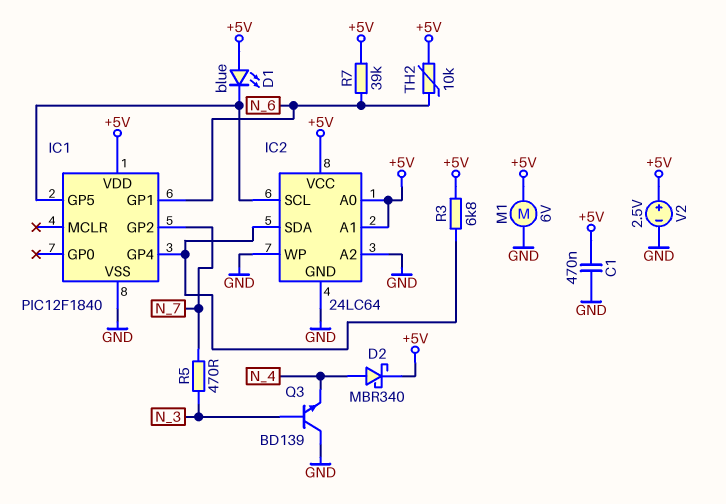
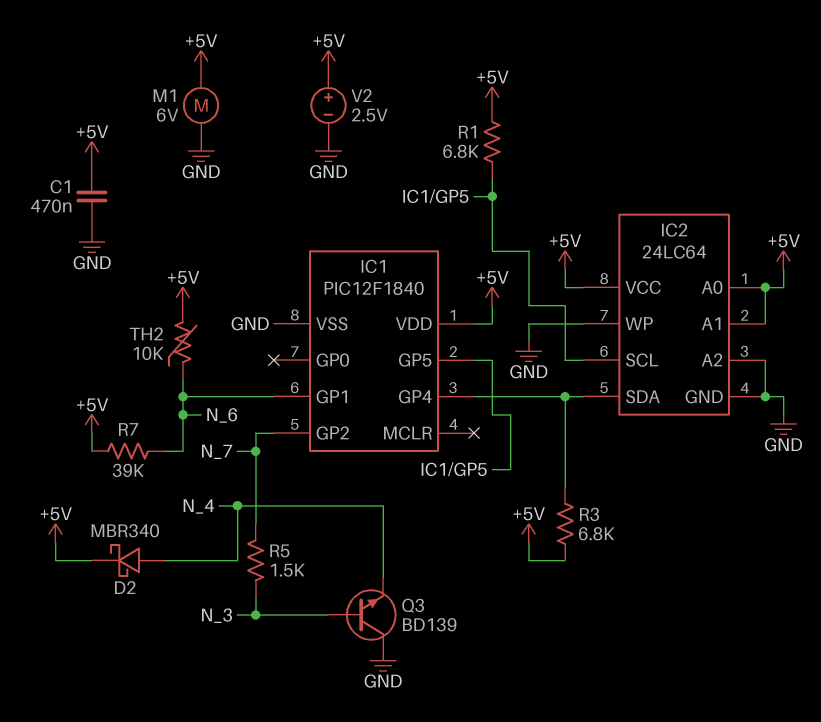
D1: LED blue (A +5V, K IC1/GP5) -> none
R1: none -> 6.8k (+5V, IC1/GP5)
R5: 470 (N_3, N_7) -> 1.5k (N_3, N_7)

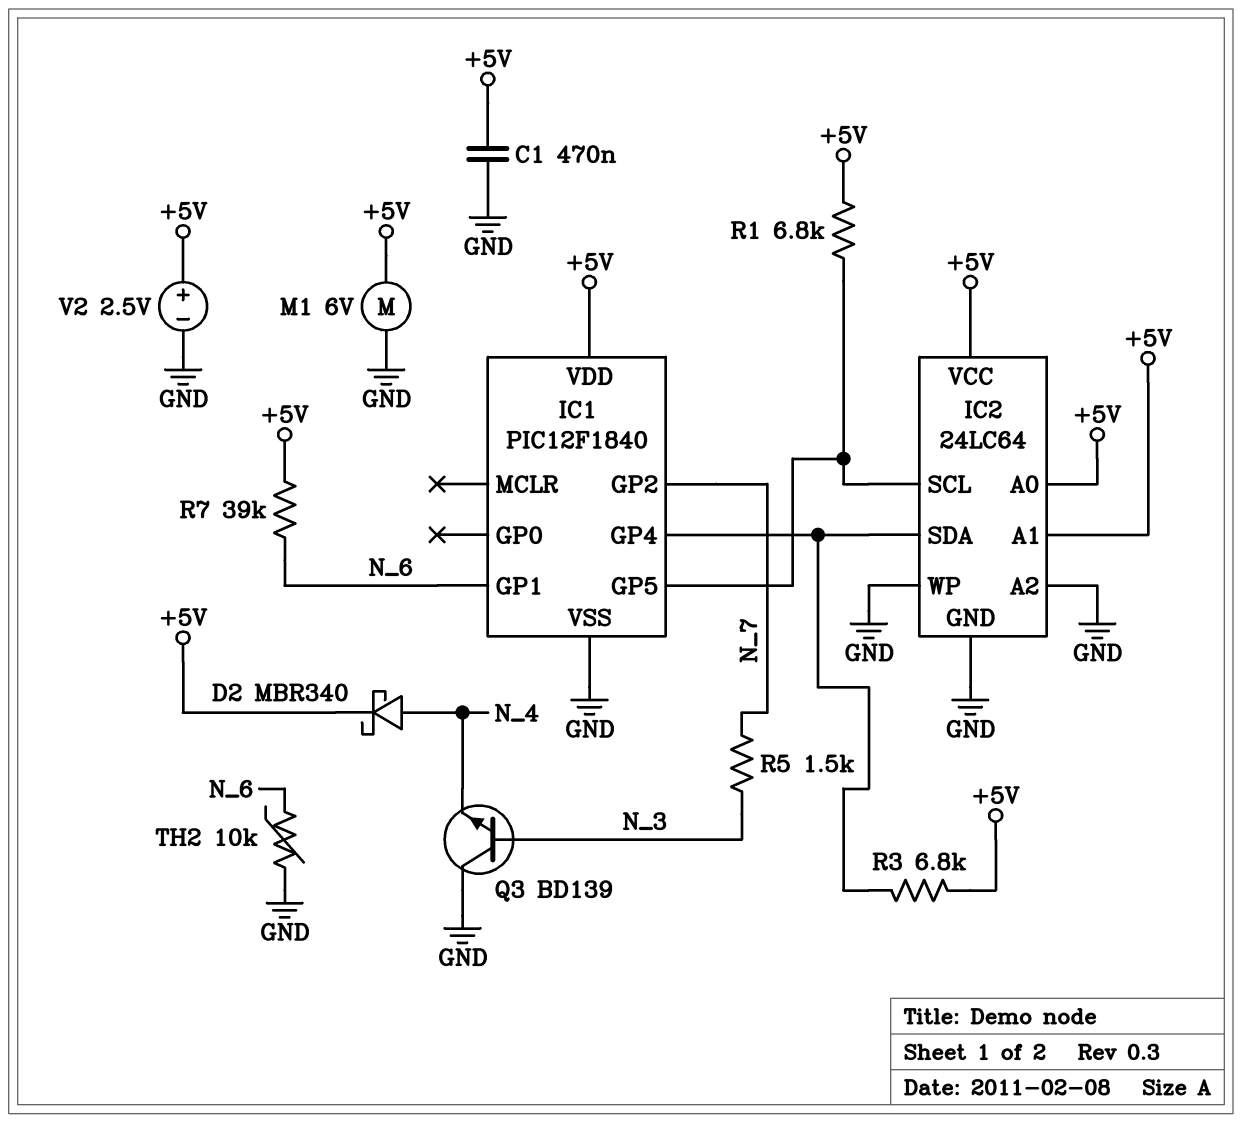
TH2: 10k (+5V, N_6) -> 10k (GND, N_6)

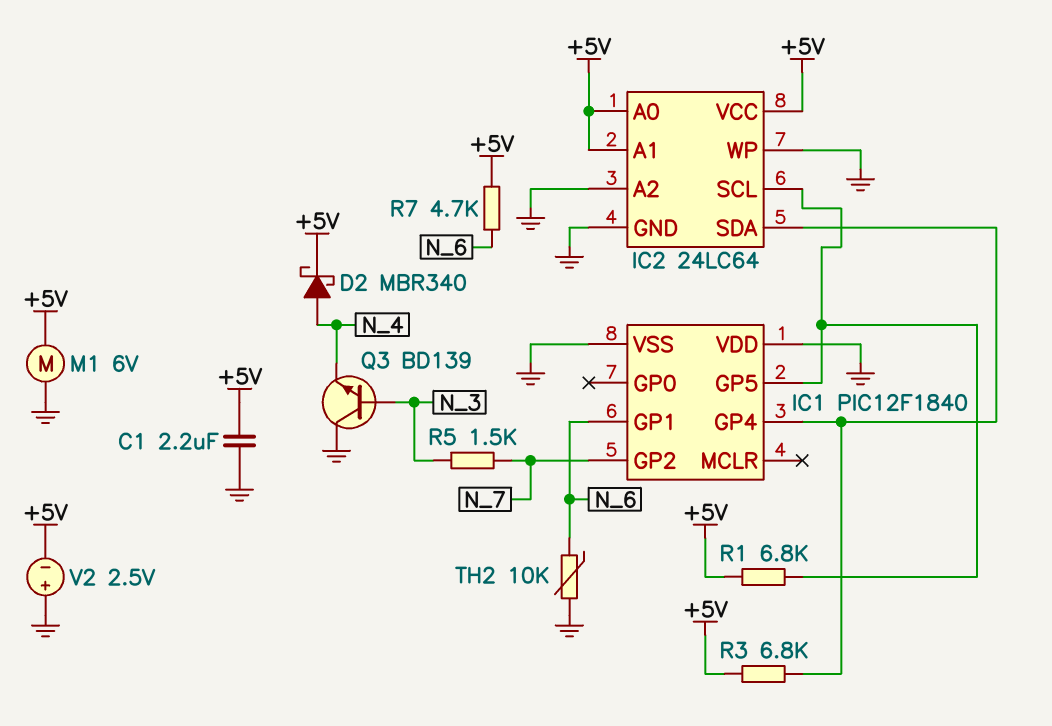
C1: 470nF (+5V, GND) -> 2.2uF (+5V, GND)
IC1 pin VDD: +5V -> GND
R7: 39k (+5V, N_6) -> 4.7k (+5V, N_6)
V2: 2.5V (plus +5V, minus GND) -> 2.5V (plus GND, minus +5V)

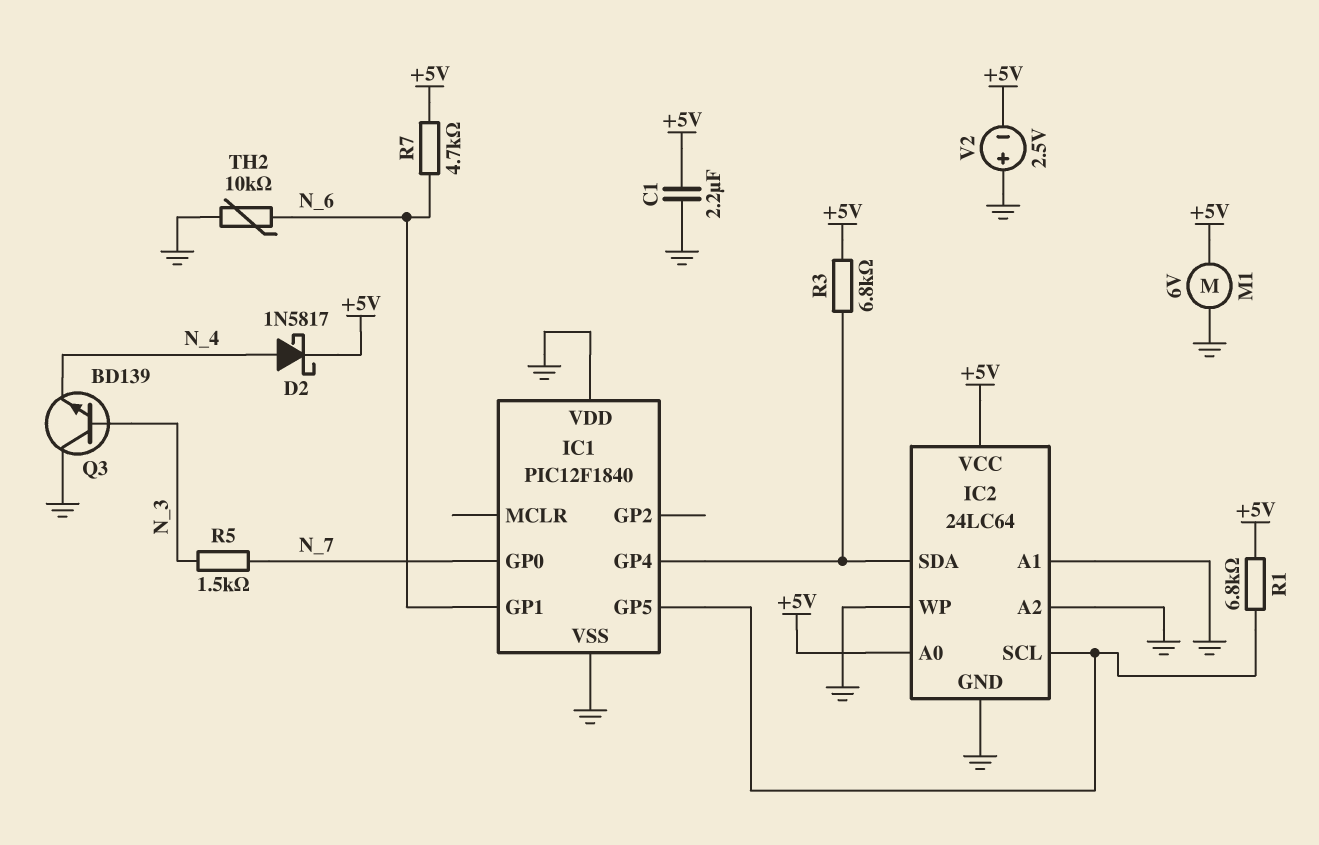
D2: schottky MBR340 (A N_4, K +5V) -> schottky 1N5817 (A N_4, K +5V)
IC1 pin GP0: none -> N_7
IC1 pin GP2: N_7 -> none
IC2 pin A1: +5V -> GND

